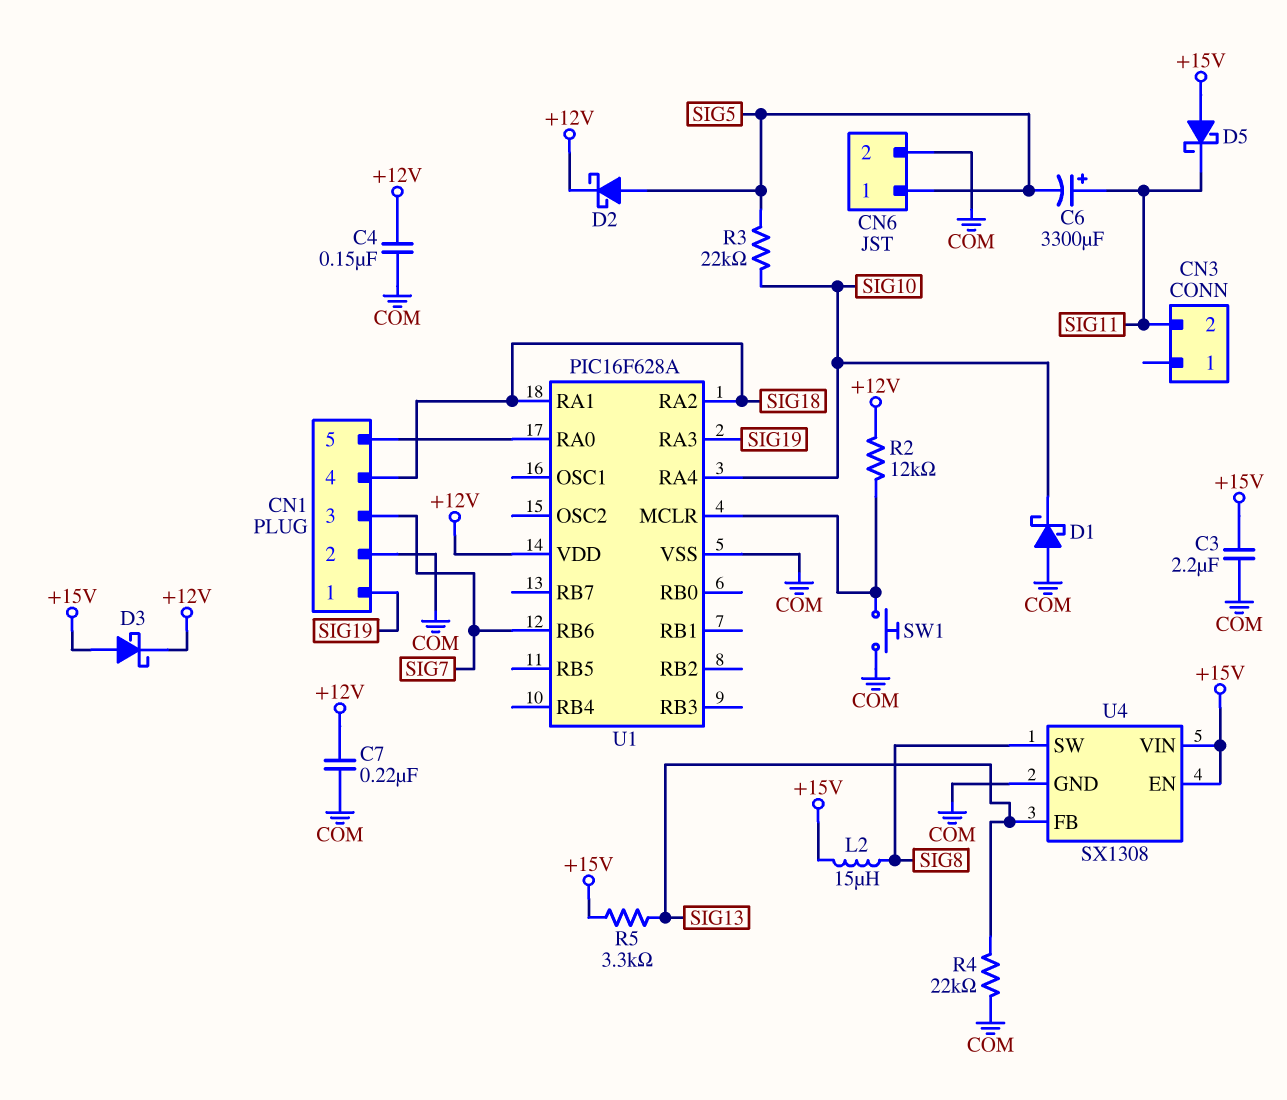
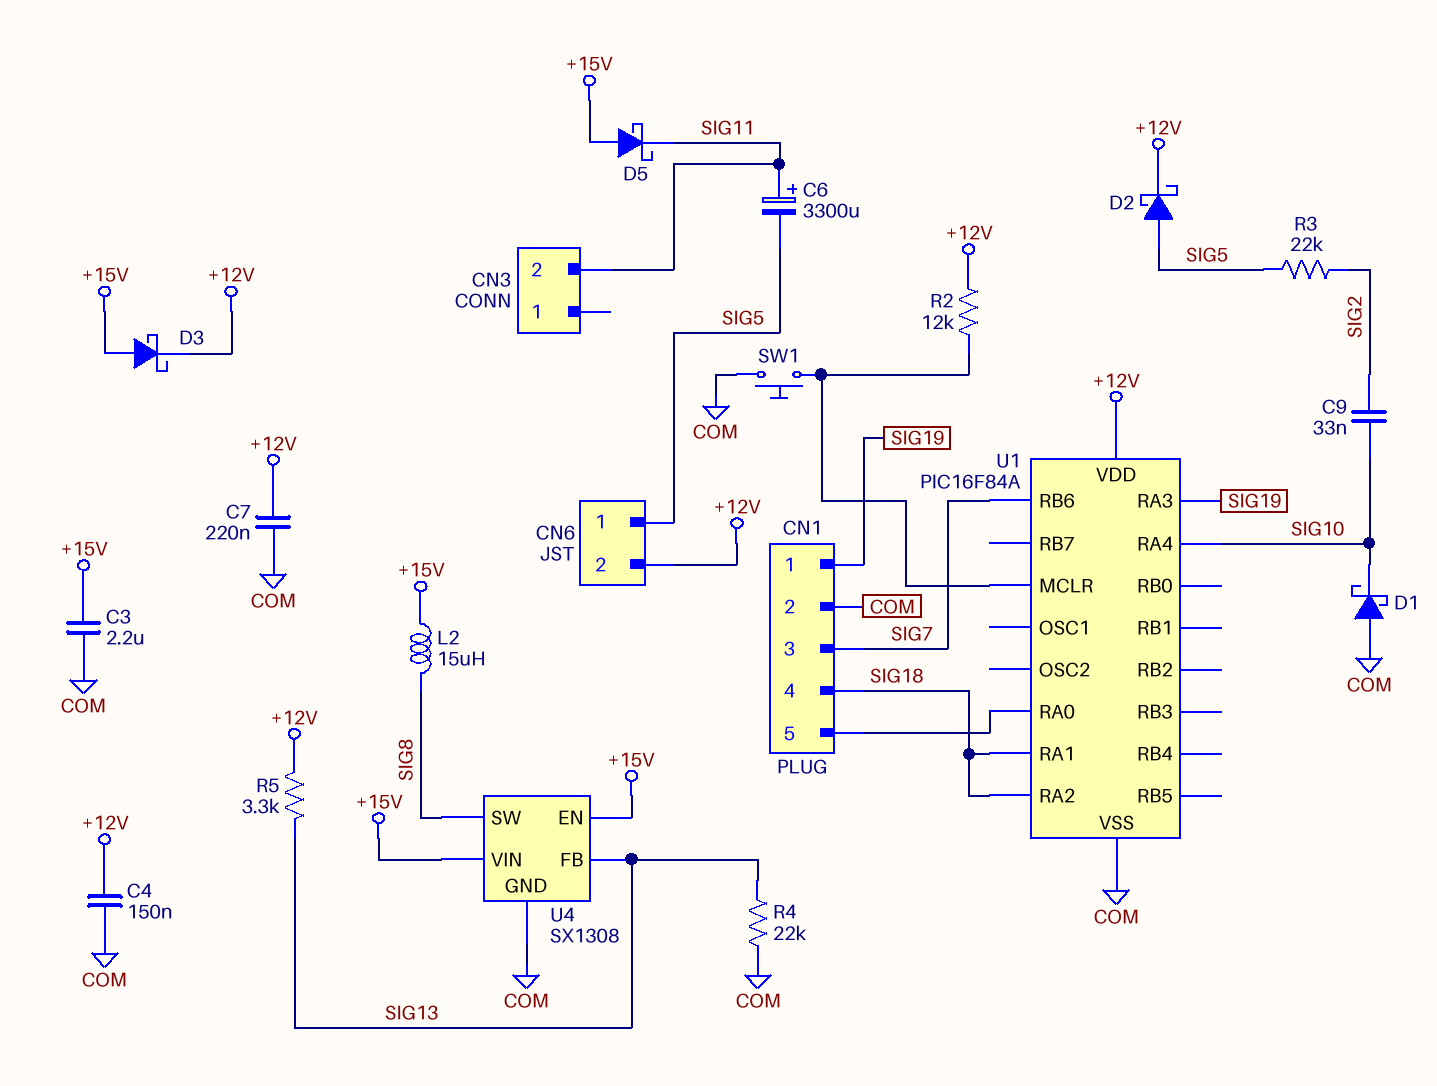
C9: none -> 33nF (SIG2, SIG10)
CN6 pin 2: COM -> +12V
R3: 22k (SIG5, SIG10) -> 22k (SIG2, SIG5)
R5: 3.3k (+15V, SIG13) -> 3.3k (+12V, SIG13)
U1: PIC16F628A -> PIC16F84A

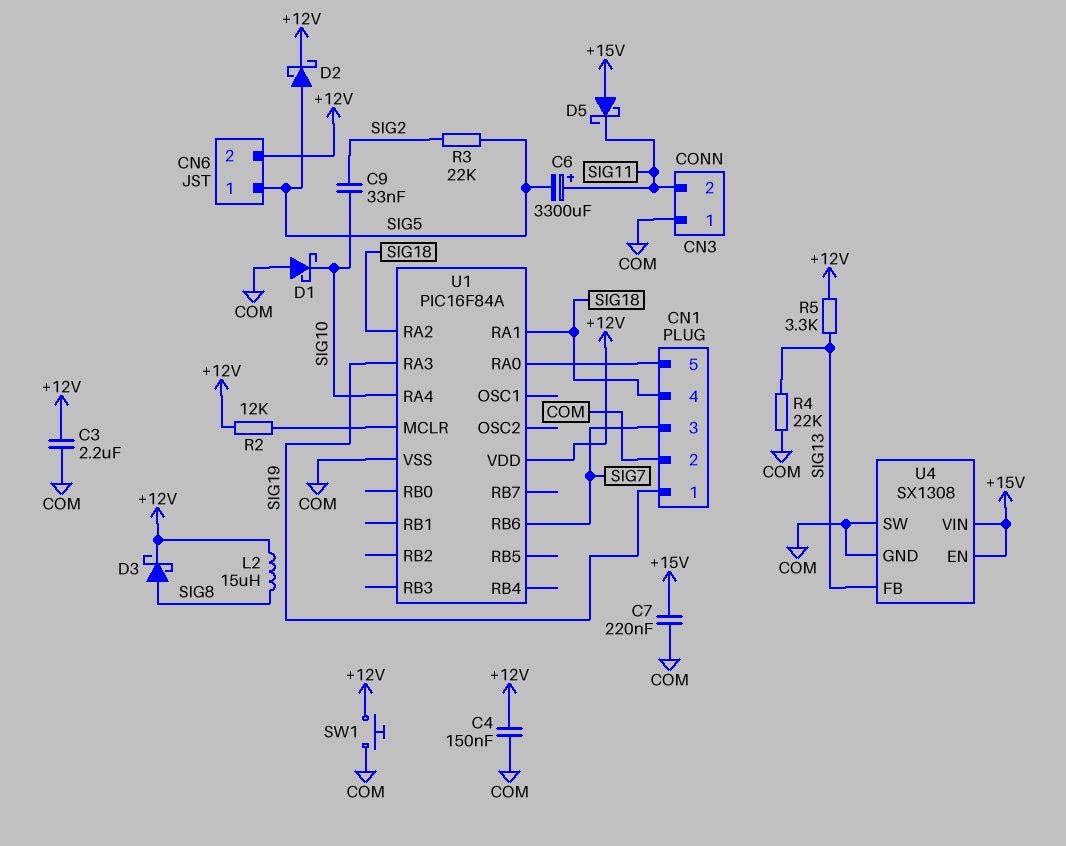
C3: 2.2uF (+15V, COM) -> 2.2uF (+12V, COM)
C7: 220nF (+12V, COM) -> 220nF (+15V, COM)
CN3 pin 1: none -> COM
D3: schottky (A +15V, K +12V) -> schottky (A SIG8, K +12V)
L2: 15uH (+15V, SIG8) -> 15uH (+12V, SIG8)
SW1: button (COM, U1/MCLR) -> button (+12V, COM)
U4 pin SW: SIG8 -> COM

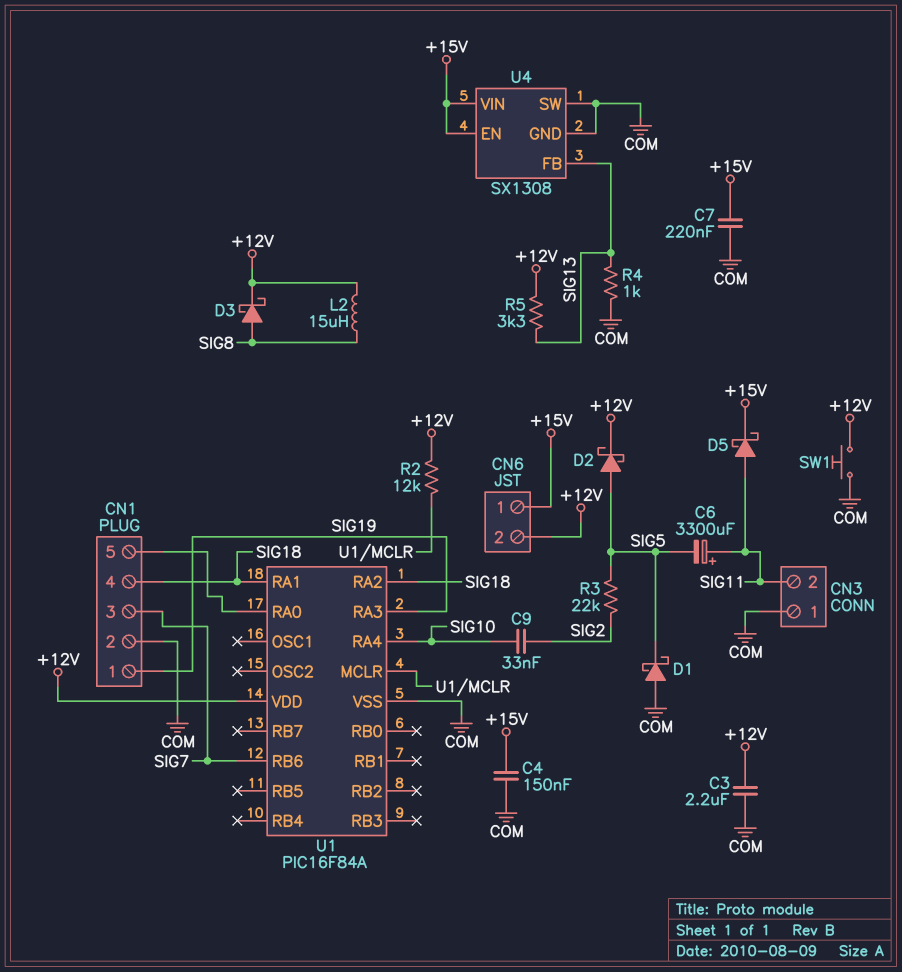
C4: 150nF (+12V, COM) -> 150nF (+15V, COM)
CN6 pin 1: SIG5 -> +15V
D1: schottky (A COM, K SIG10) -> schottky (A COM, K SIG5)
D5: schottky (A +15V, K SIG11) -> schottky (A SIG11, K +15V)
R4: 22k (COM, SIG13) -> 1k (COM, SIG13)

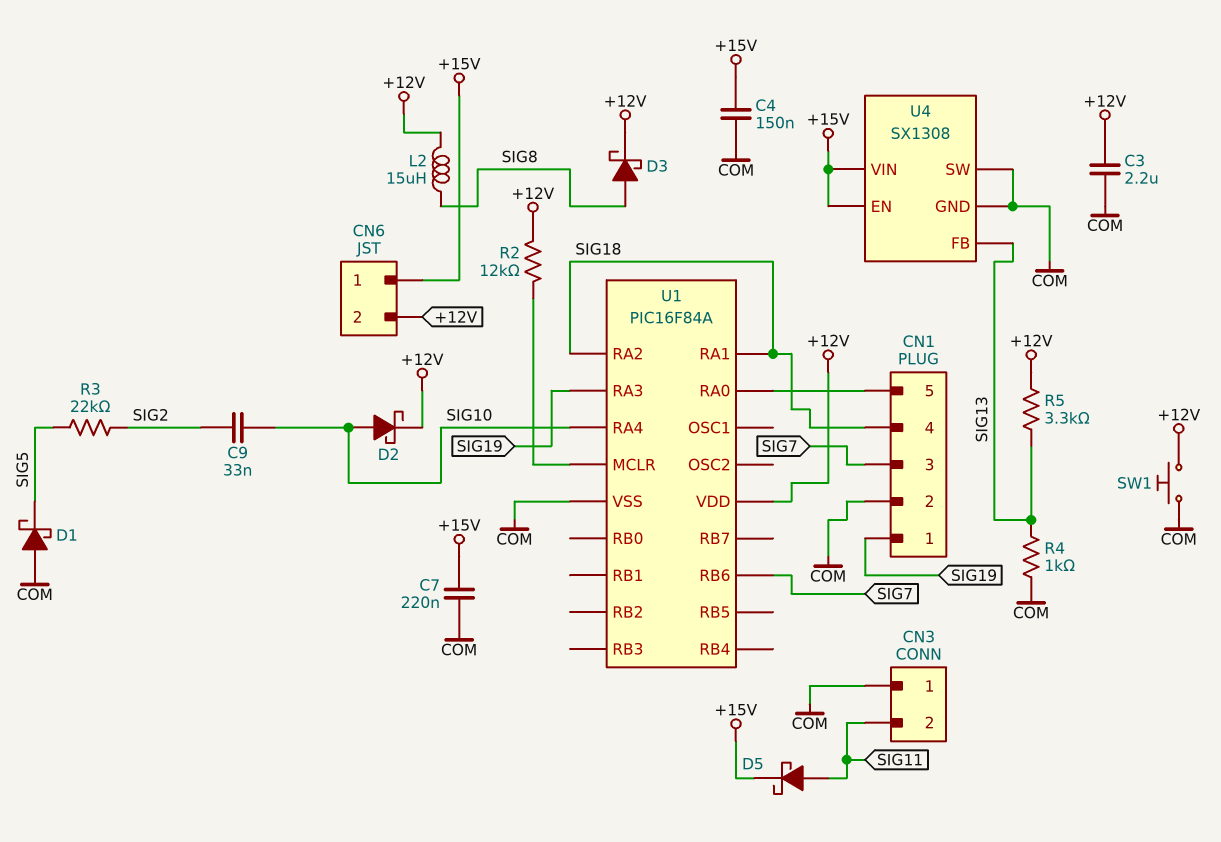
C6: 3300uF (plus SIG11, minus SIG5) -> none
D2: schottky (A SIG5, K +12V) -> schottky (A SIG10, K +12V)

